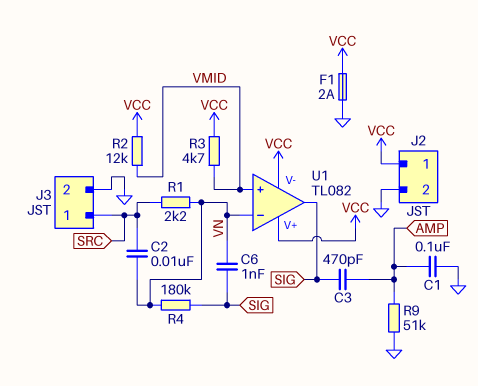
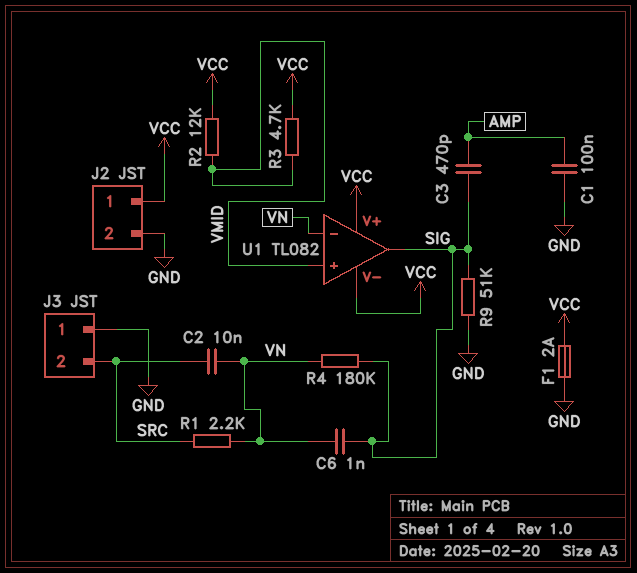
J3 pin 1: SRC -> GND
J3 pin 2: GND -> SRC
R9: 51k (AMP, GND) -> 51k (GND, SIG)

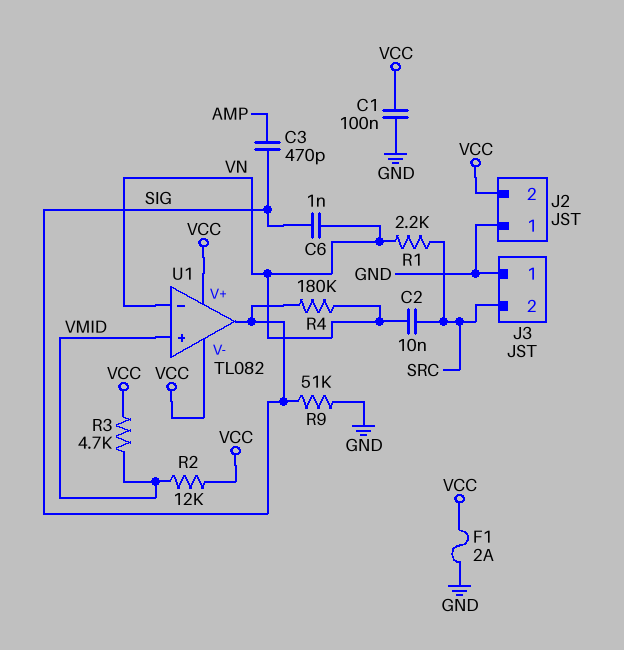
C1: 100nF (AMP, GND) -> 100nF (GND, VCC)
J2 pin 1: VCC -> GND
J2 pin 2: GND -> VCC

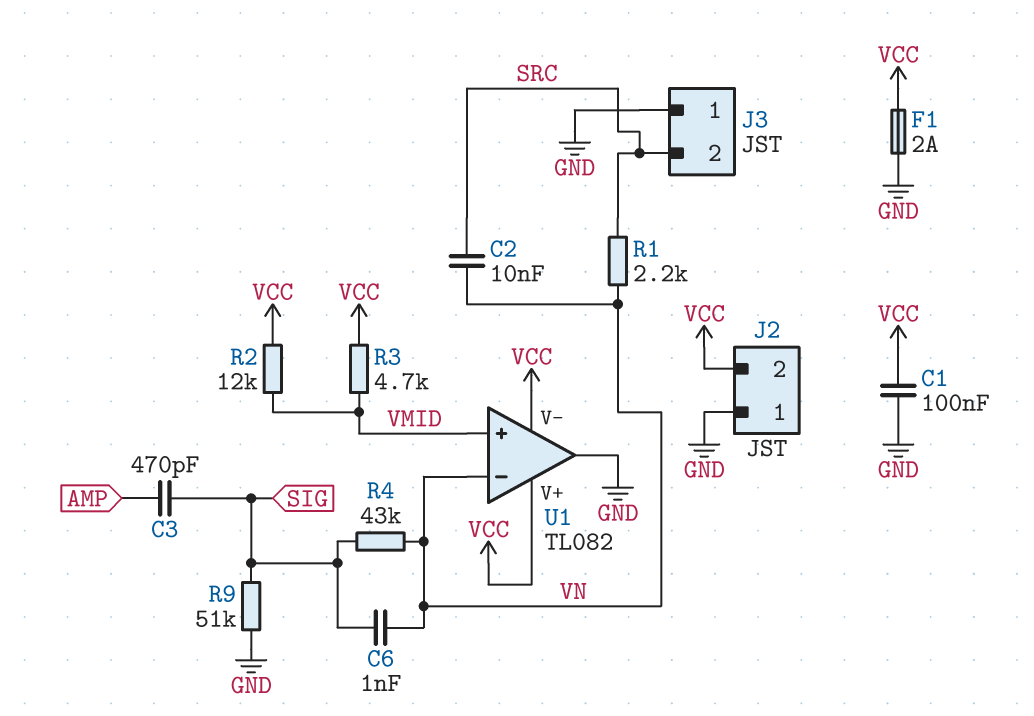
R4: 180k (SIG, VN) -> 43k (SIG, VN)
U1 pin out: SIG -> GND

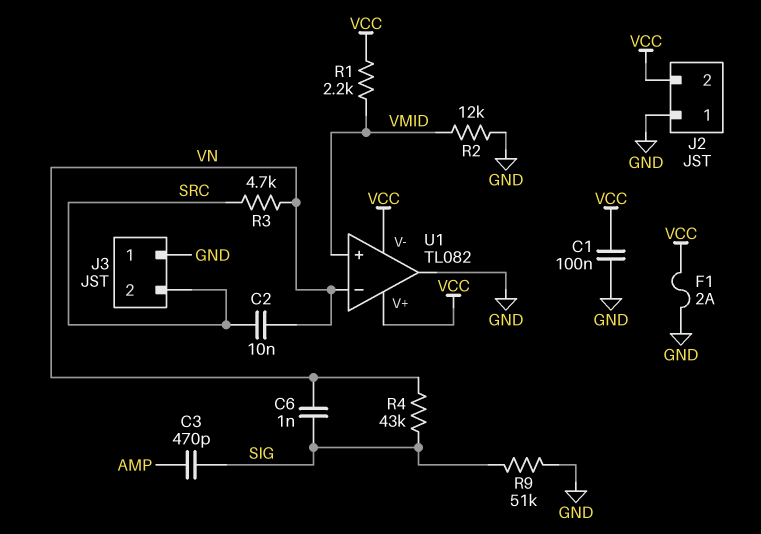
R1: 2.2k (SRC, VN) -> 2.2k (VCC, VMID)
R2: 12k (VCC, VMID) -> 12k (GND, VMID)
R3: 4.7k (VCC, VMID) -> 4.7k (SRC, VN)

